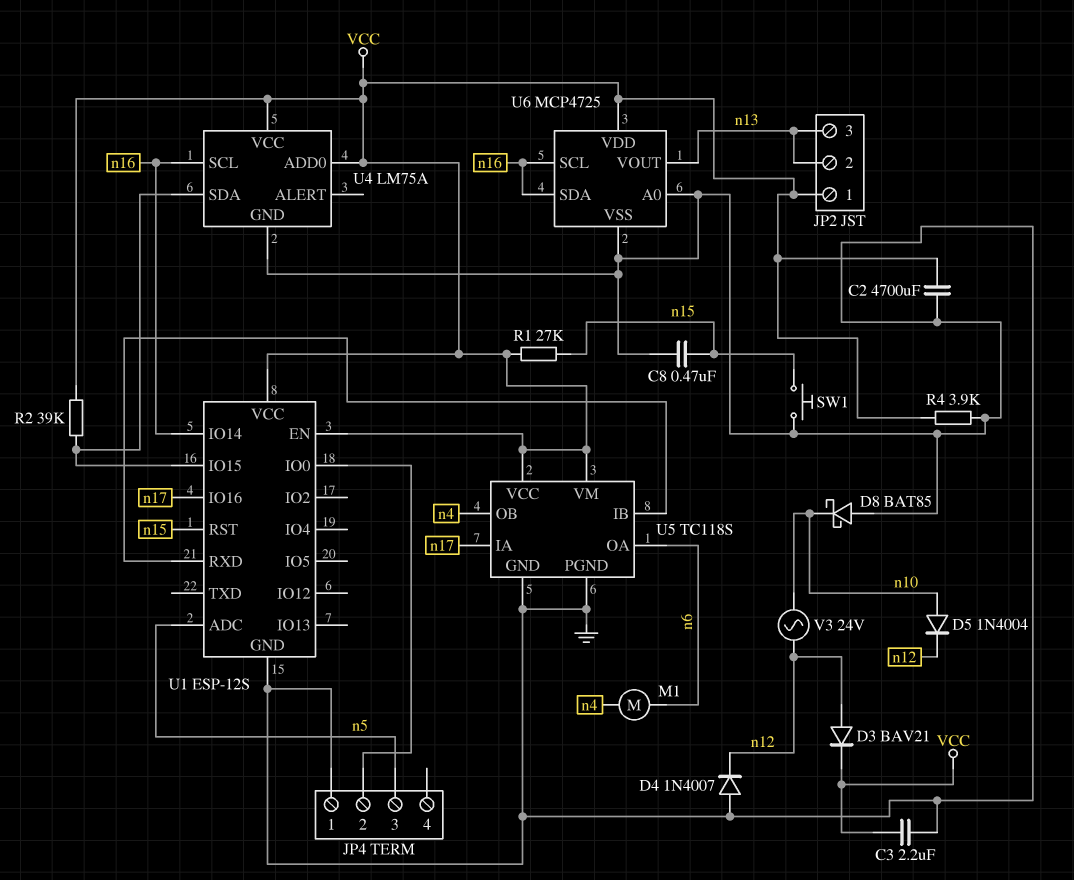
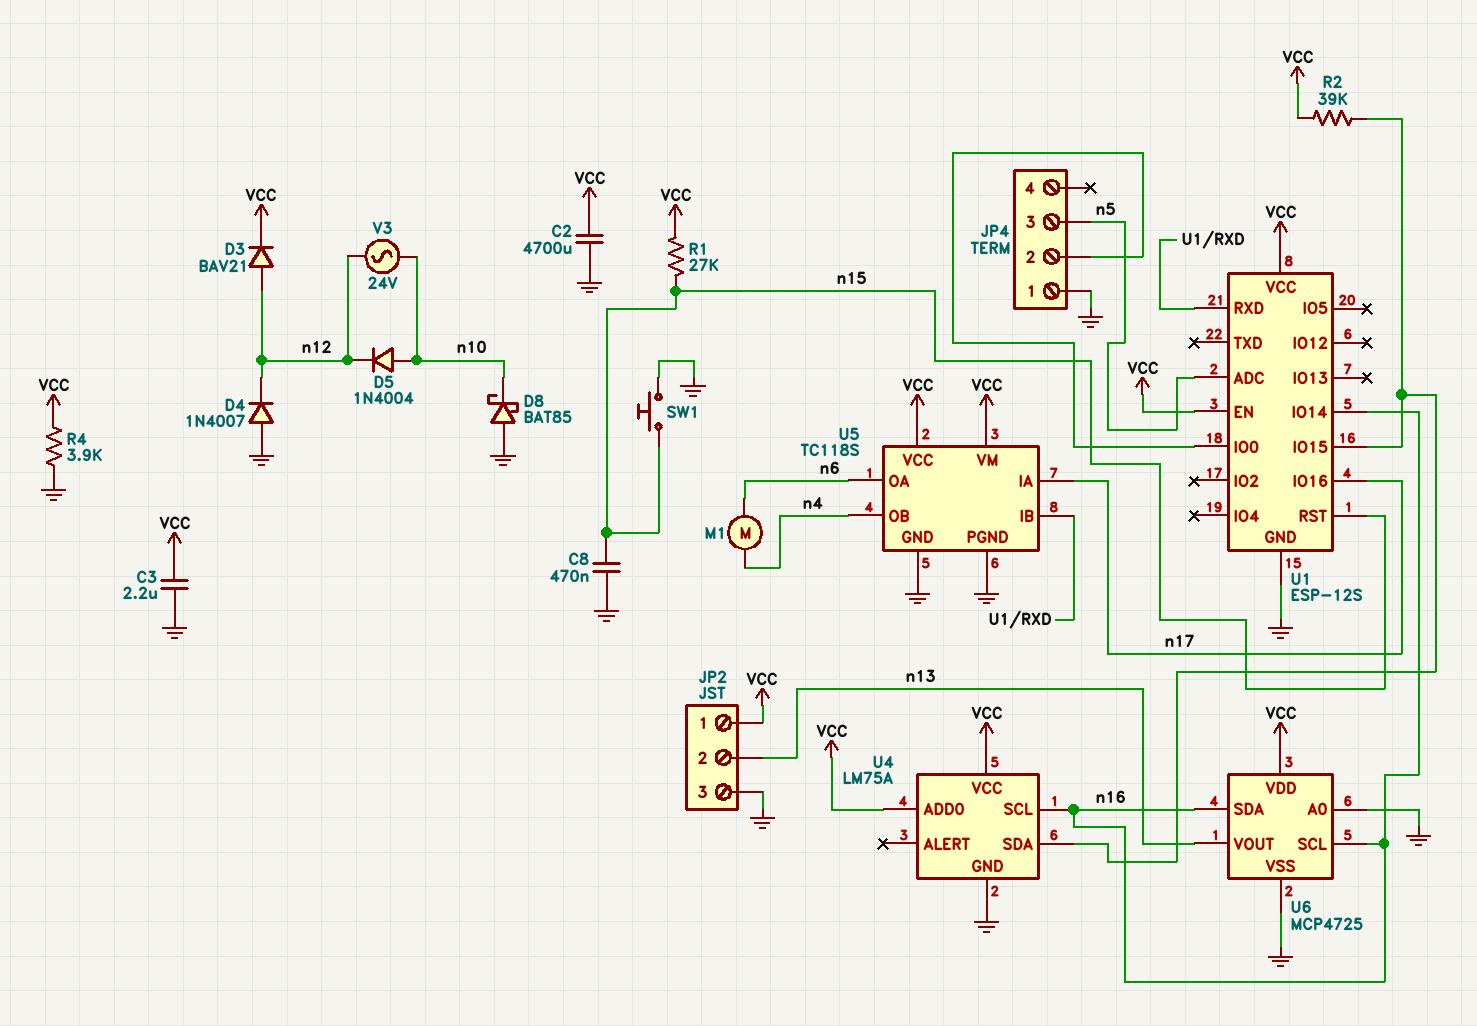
JP2 pin 3: n13 -> GND

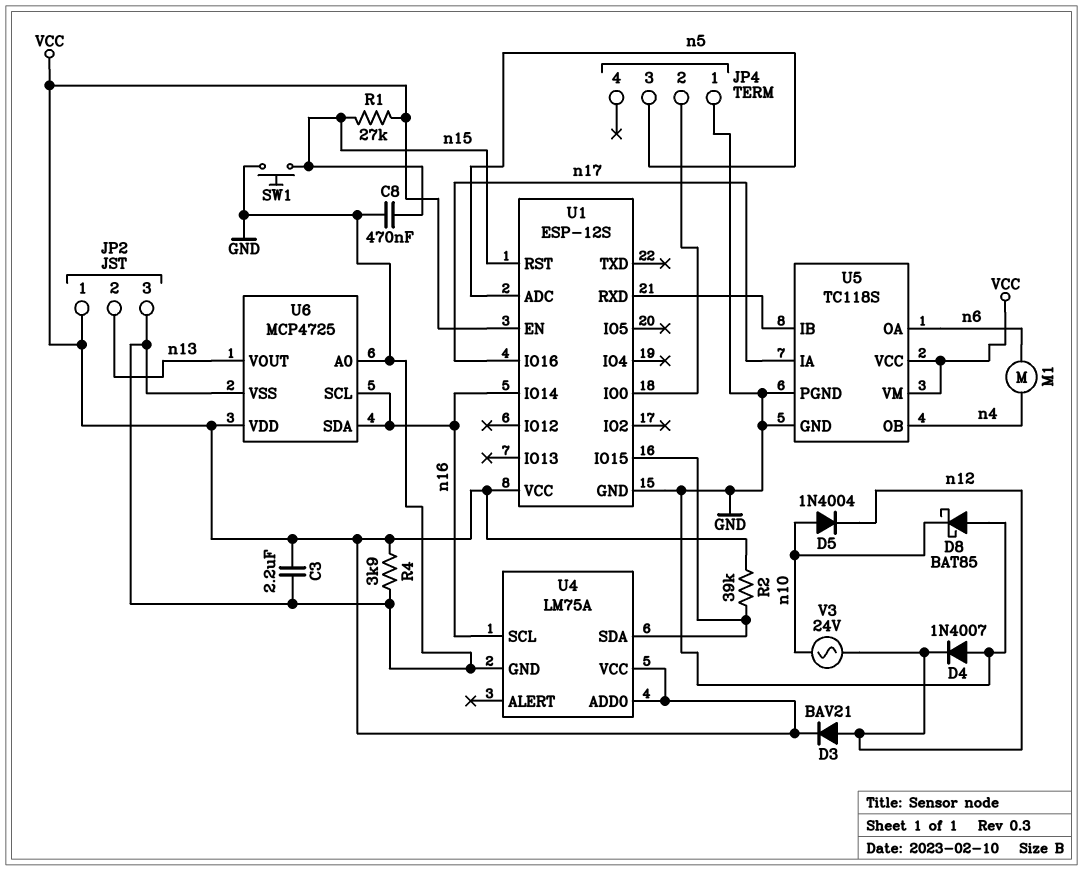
C2: 4700uF (GND, VCC) -> none

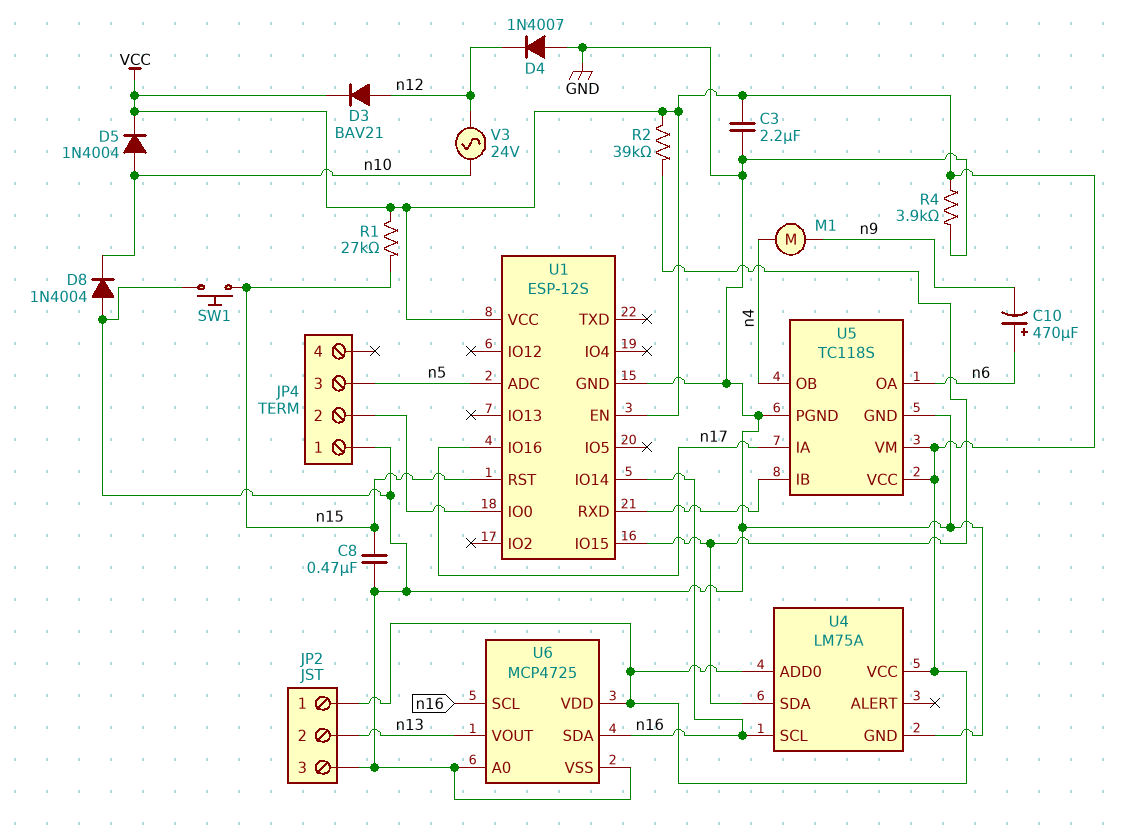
C10: none -> 470uF (plus n6, minus n9)
D5: diode 1N4004 (A n10, K n12) -> diode 1N4004 (A n10, K VCC)
D8: schottky BAT85 (A GND, K n10) -> diode 1N4004 (A GND, K n10)
M1: motor (n4, n6) -> motor (n4, n9)

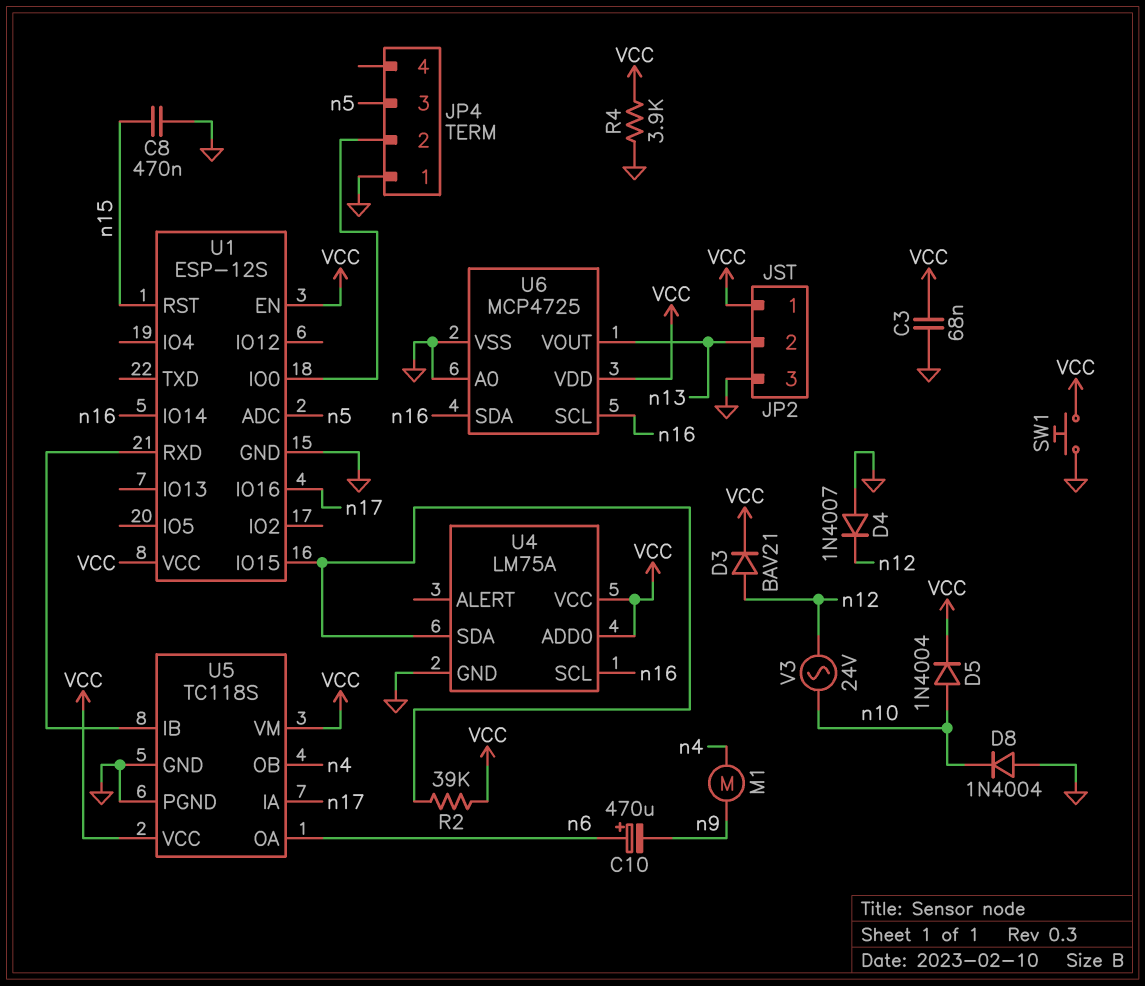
C3: 2.2uF (GND, VCC) -> 68nF (GND, VCC)
R1: 27k (VCC, n15) -> none
SW1: button (GND, n15) -> button (GND, VCC)

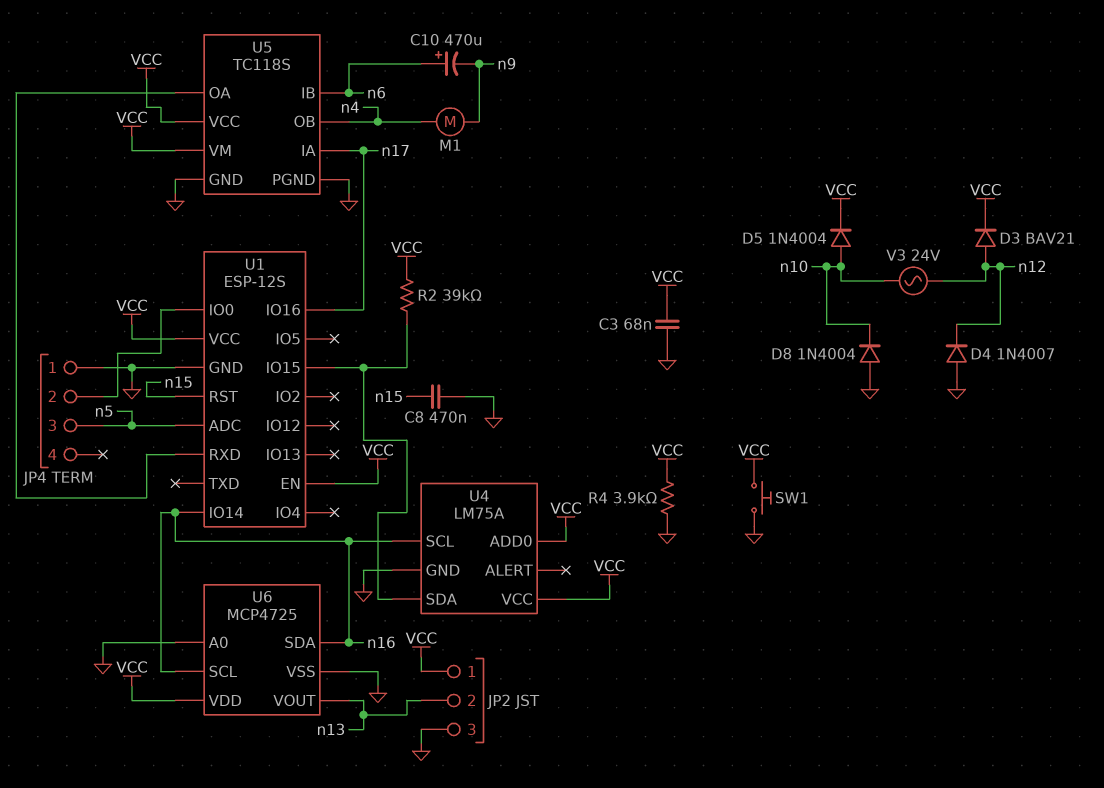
U5 pin IB: U1/RXD -> n6
U5 pin OA: n6 -> U1/RXD

